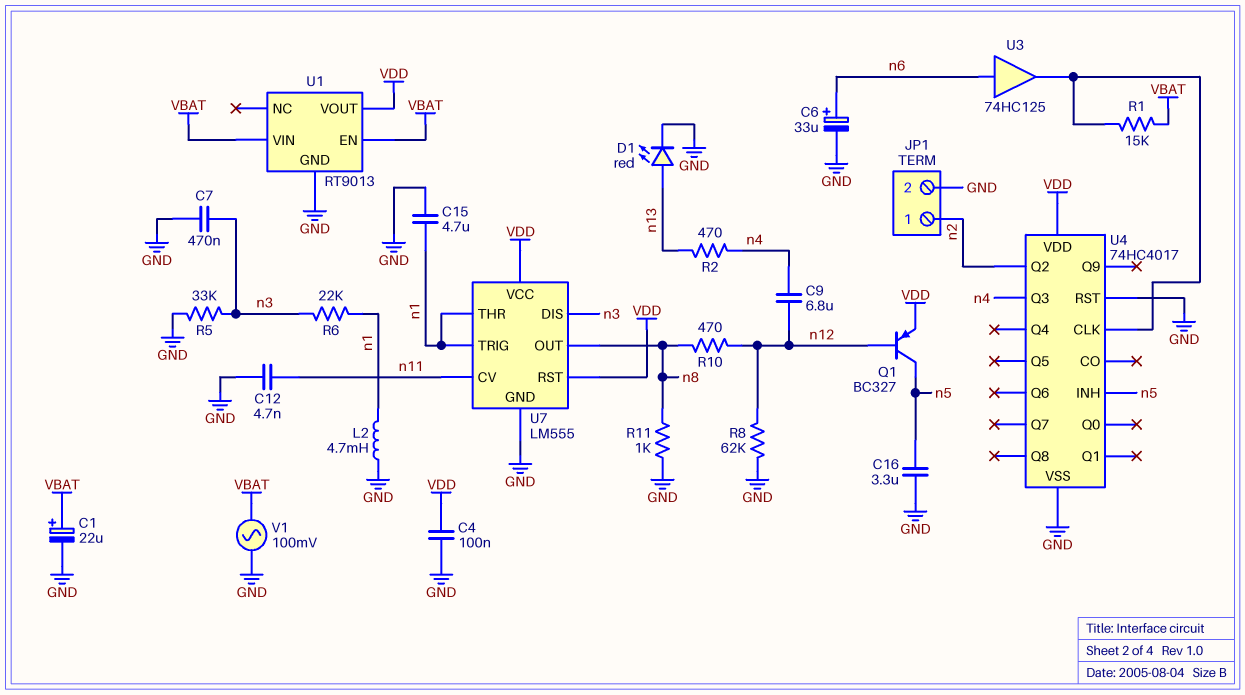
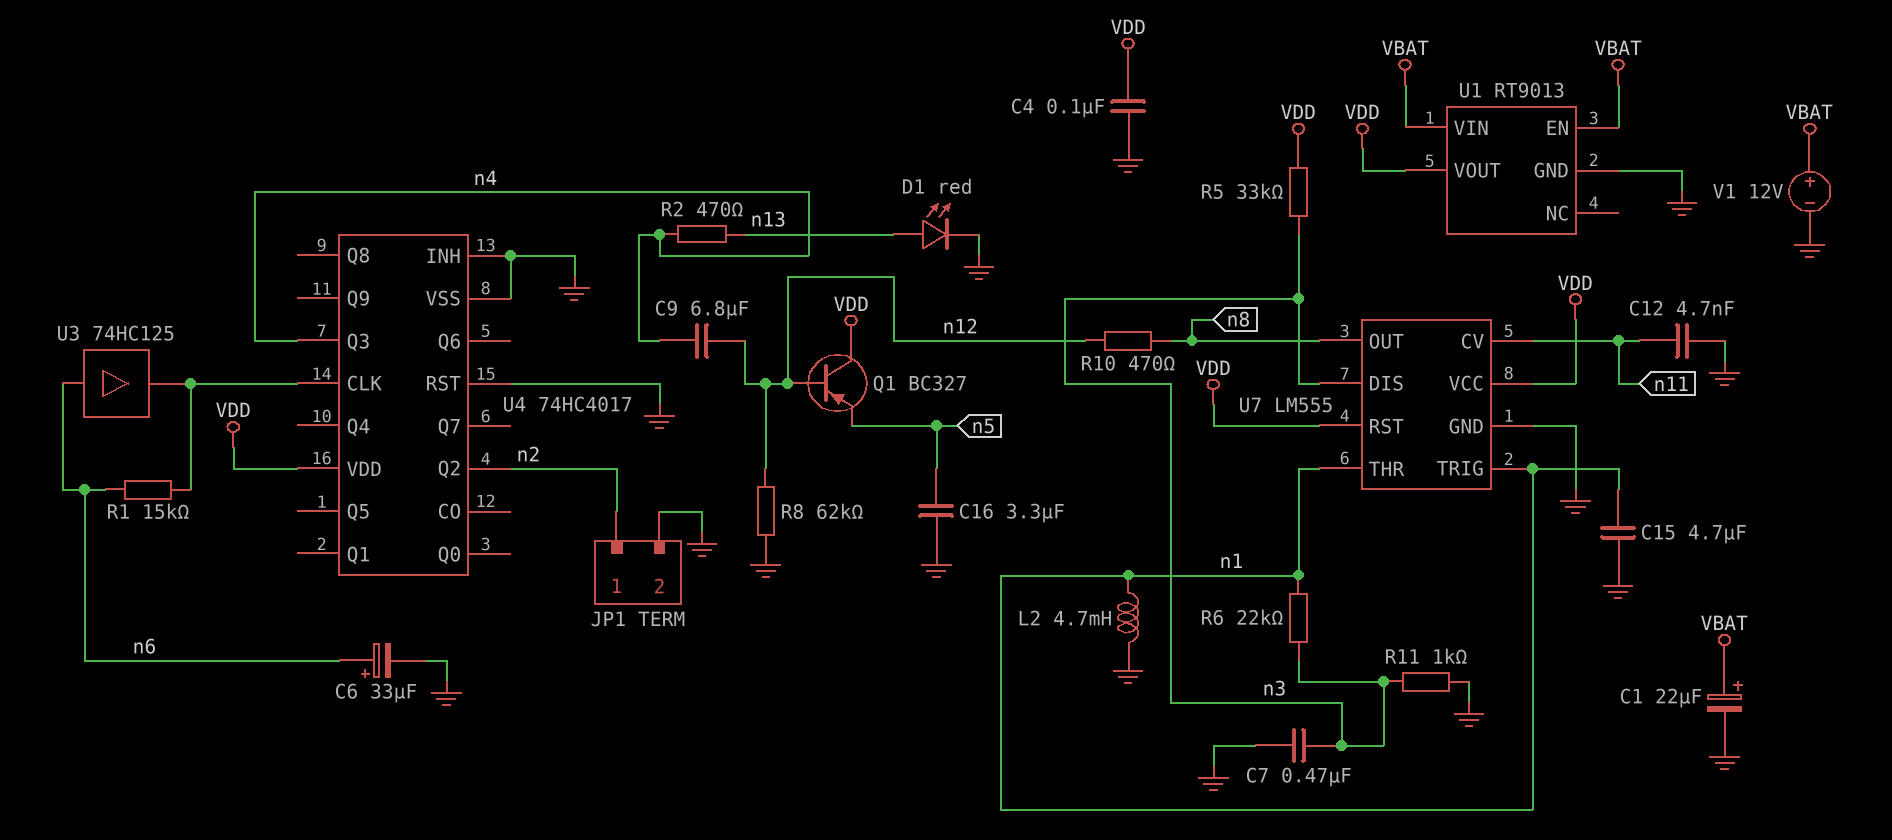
Q1: PNP BC327 (B n12, C n5, E VDD) -> PNP BC327 (B n12, C VDD, E n5)
R1: 15k (U4/CLK, VBAT) -> 15k (U4/CLK, n6)
R5: 33k (GND, n3) -> 33k (VDD, n3)
R11: 1k (GND, n8) -> 1k (GND, n3)
U4 pin INH: n5 -> GND
V1: AC 100mV (GND, VBAT) -> 12V (plus VBAT, minus GND)

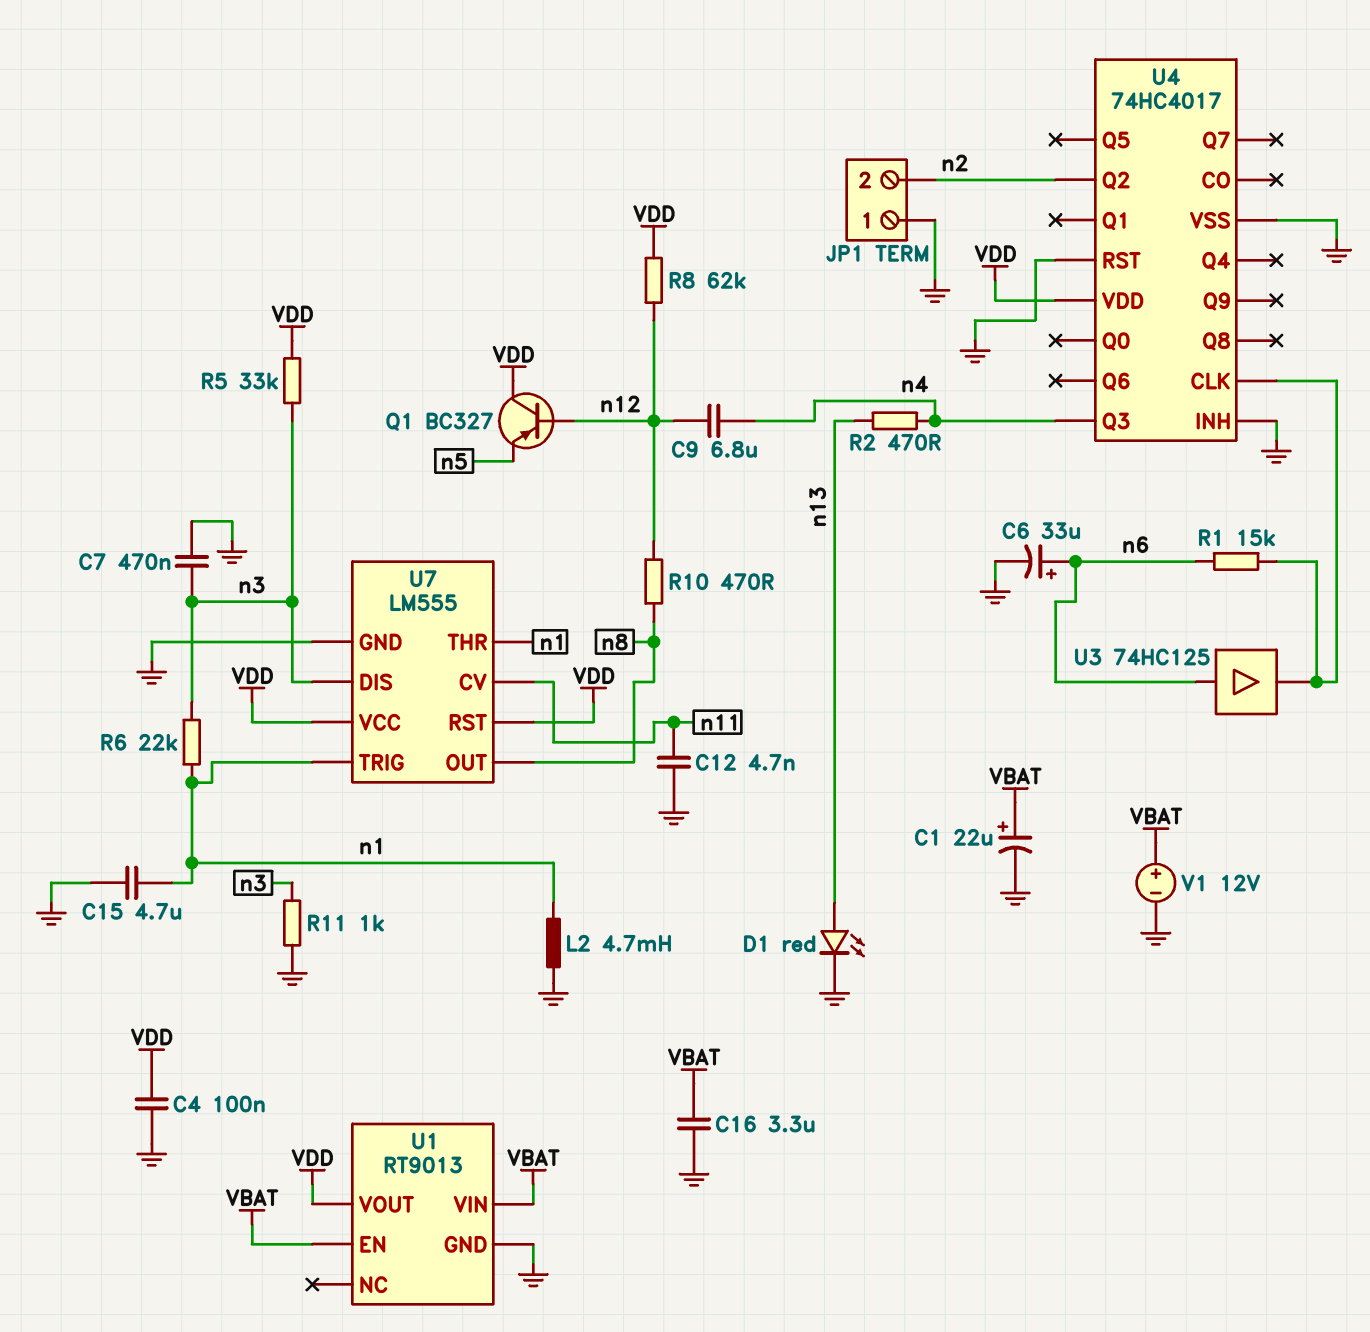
C16: 3.3uF (GND, n5) -> 3.3uF (GND, VBAT)
JP1 pin 1: n2 -> GND
JP1 pin 2: GND -> n2
R8: 62k (GND, n12) -> 62k (VDD, n12)

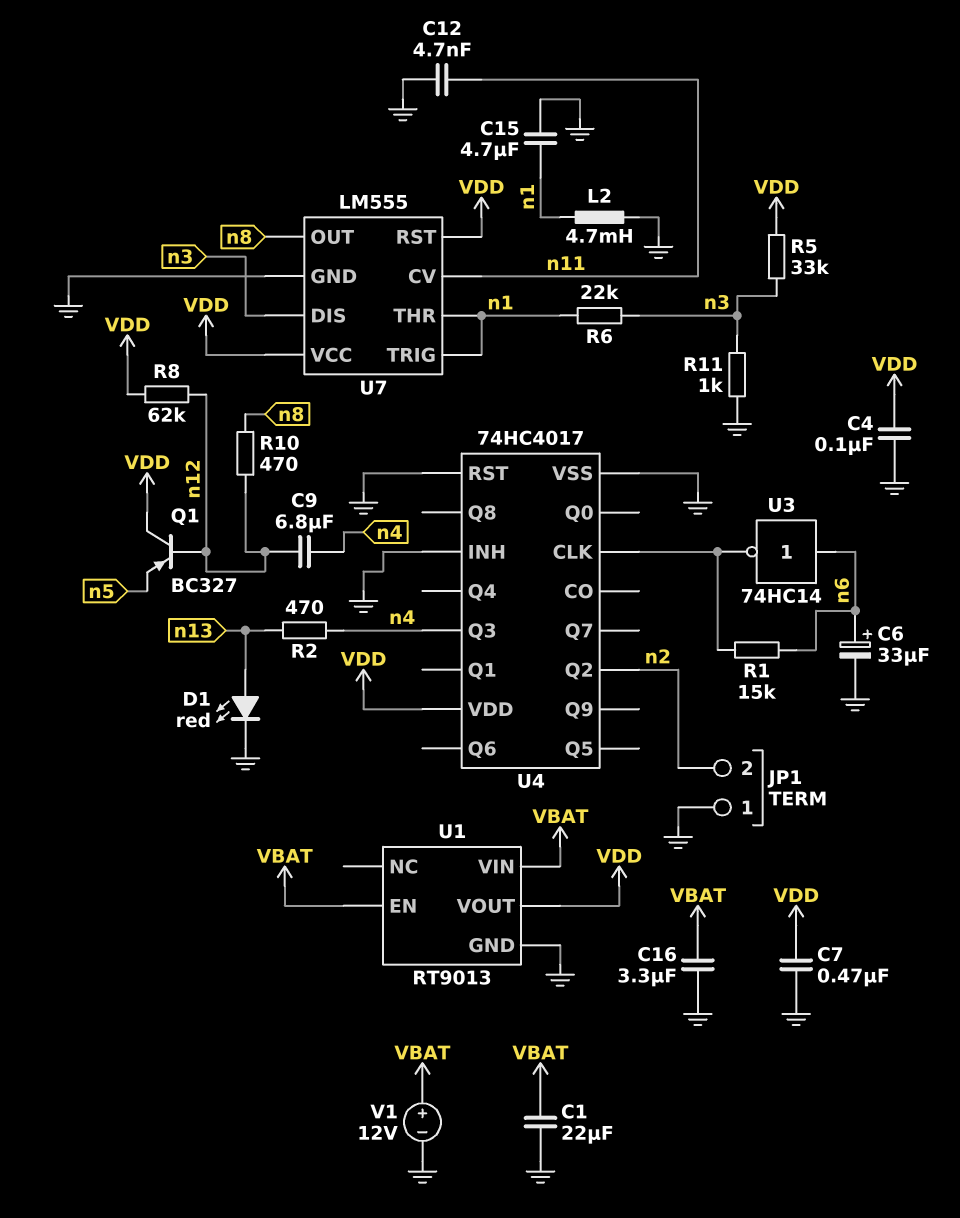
C1: 22uF (plus VBAT, minus GND) -> 22uF (GND, VBAT)
C7: 470nF (GND, n3) -> 470nF (GND, VDD)
U3: buffer 74HC125 (in n6, out U4/CLK) -> NOT 74HC14 (in n6, out U4/CLK)

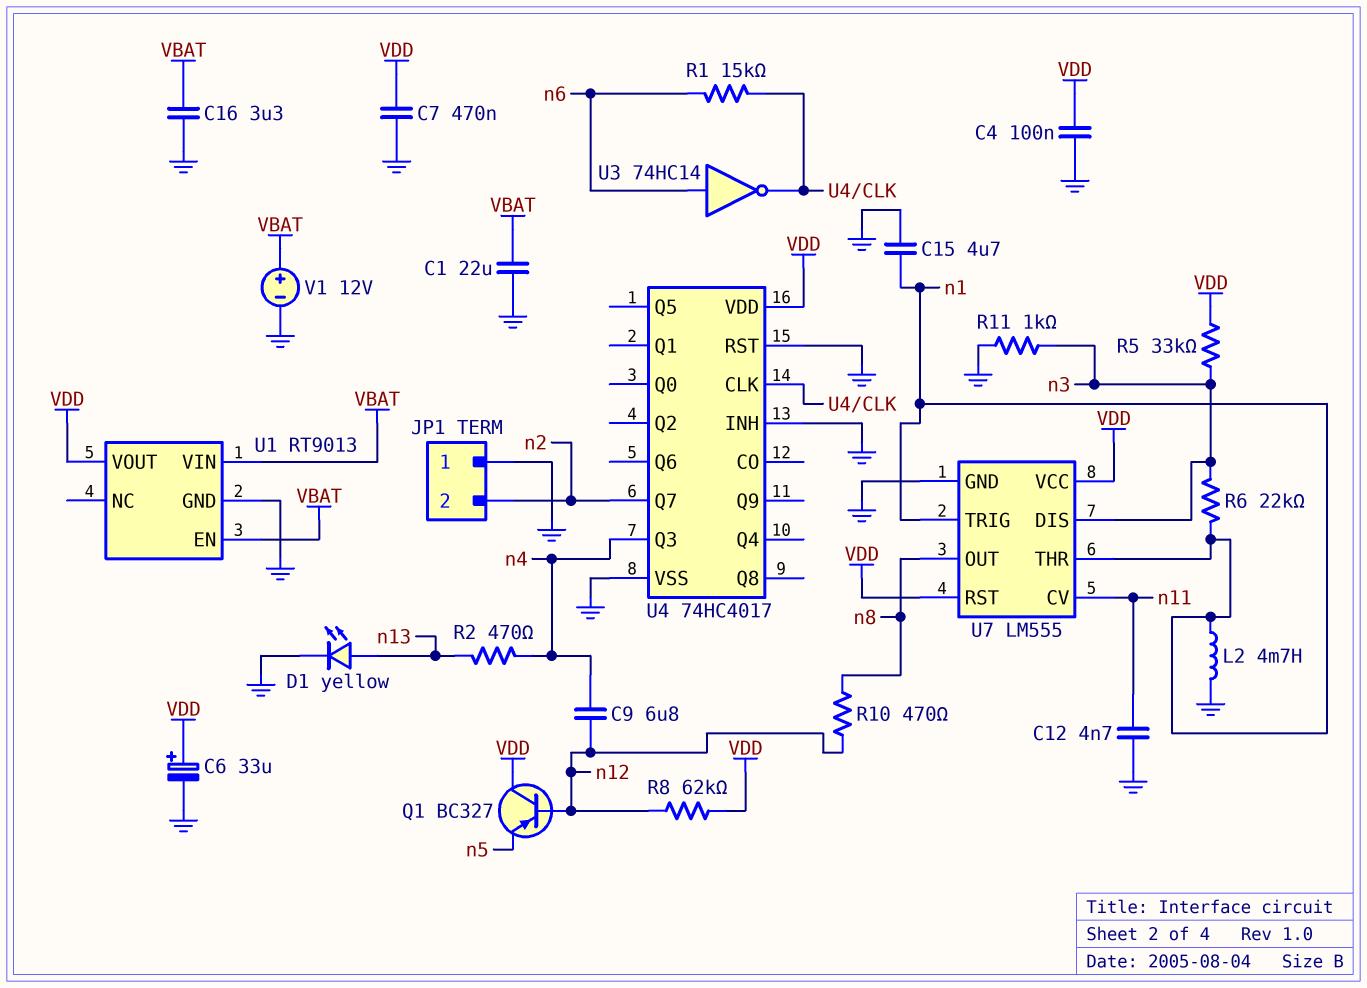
C6: 33uF (plus n6, minus GND) -> 33uF (plus VDD, minus GND)
D1: LED red (A n13, K GND) -> LED yellow (A n13, K GND)
U4 pin Q2: n2 -> none
U4 pin Q7: none -> n2

